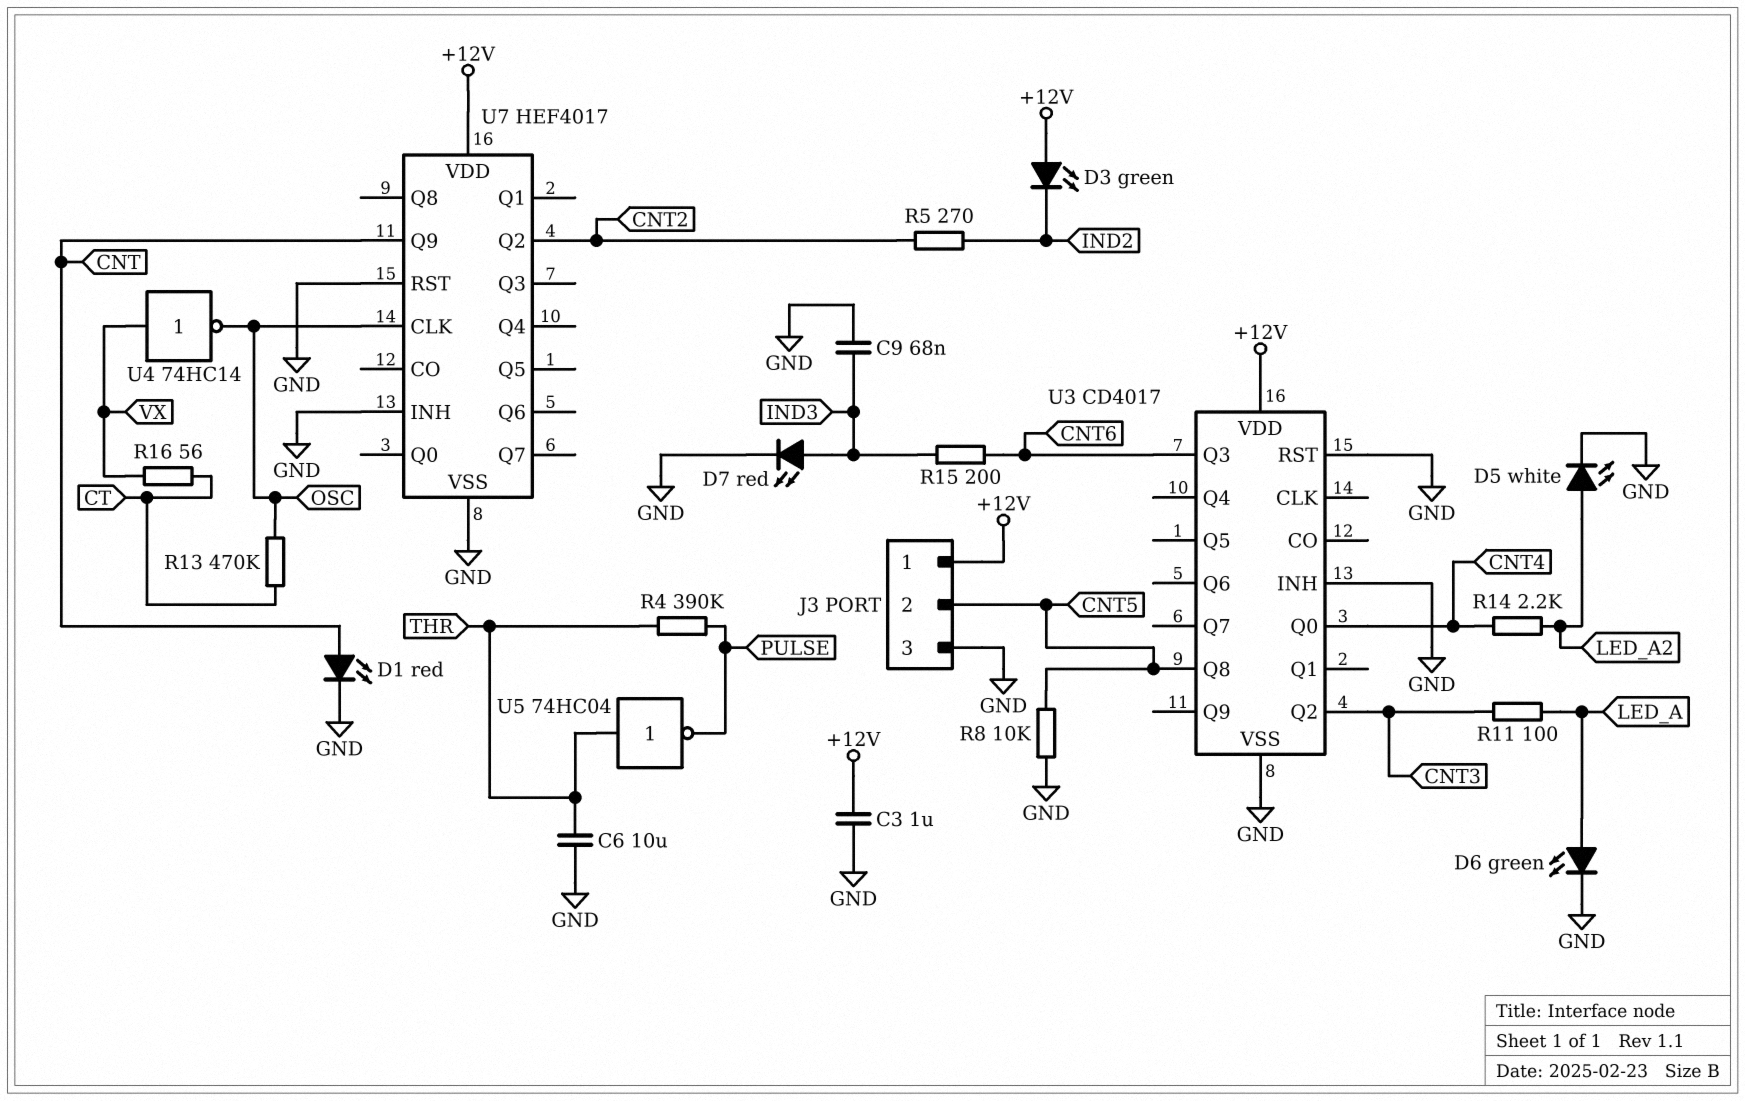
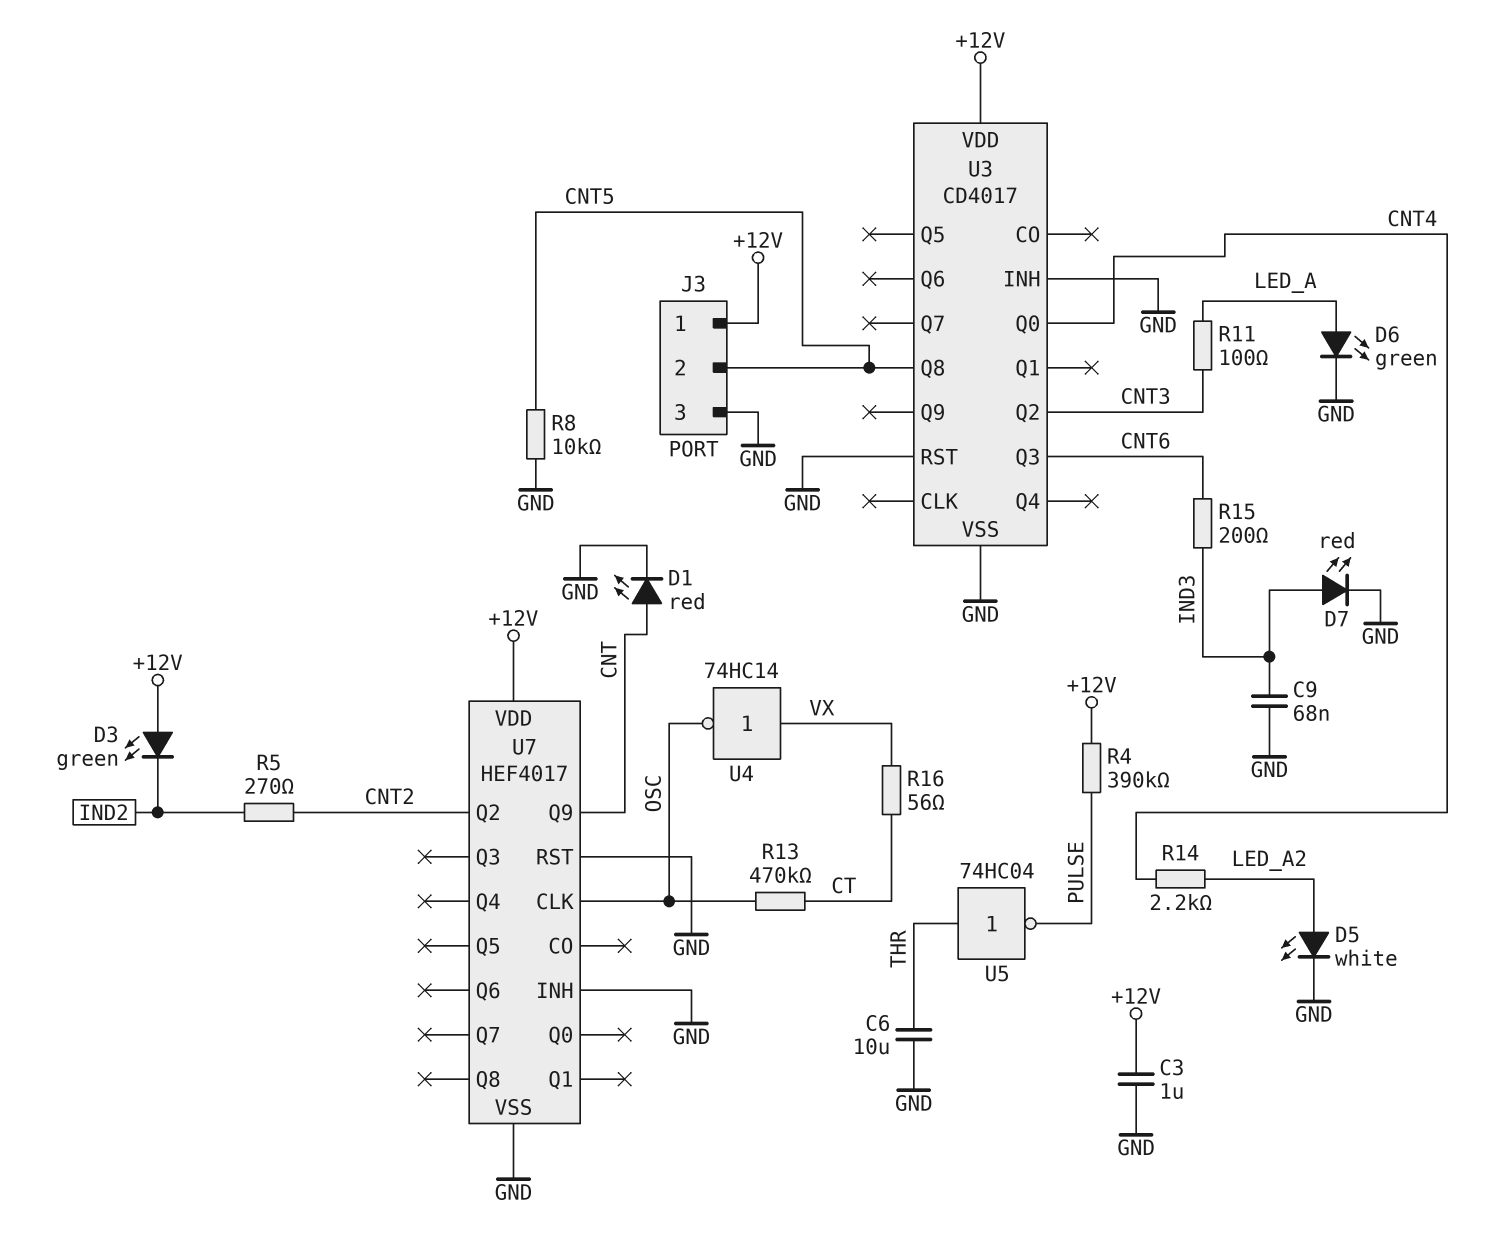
R4: 390k (PULSE, THR) -> 390k (+12V, PULSE)

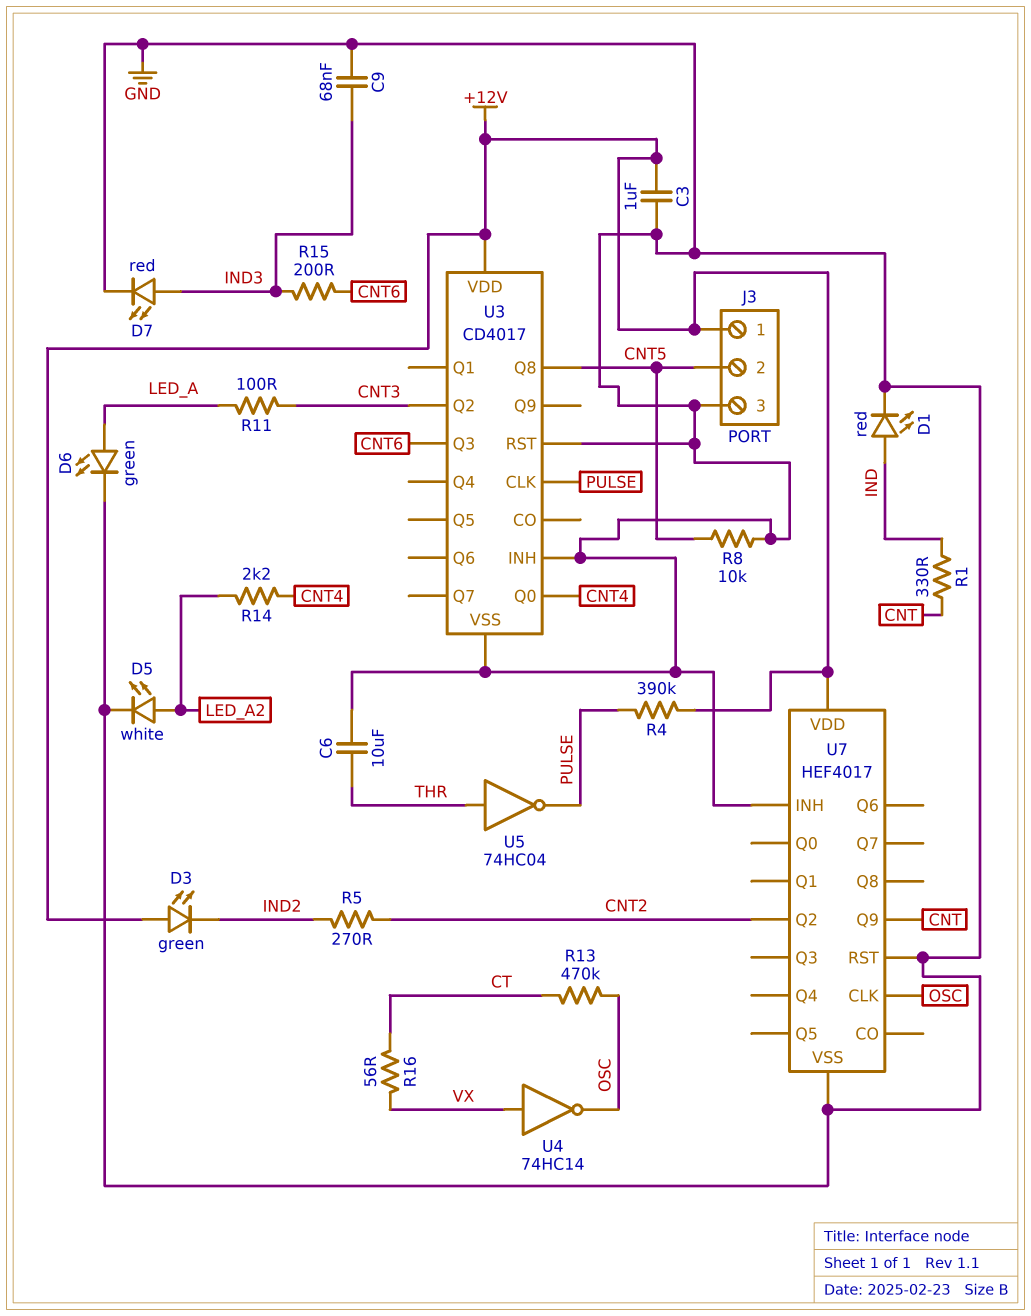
D1: LED red (A CNT, K GND) -> LED red (A IND, K GND)
R1: none -> 330 (CNT, IND)
U3 pin CLK: none -> PULSE

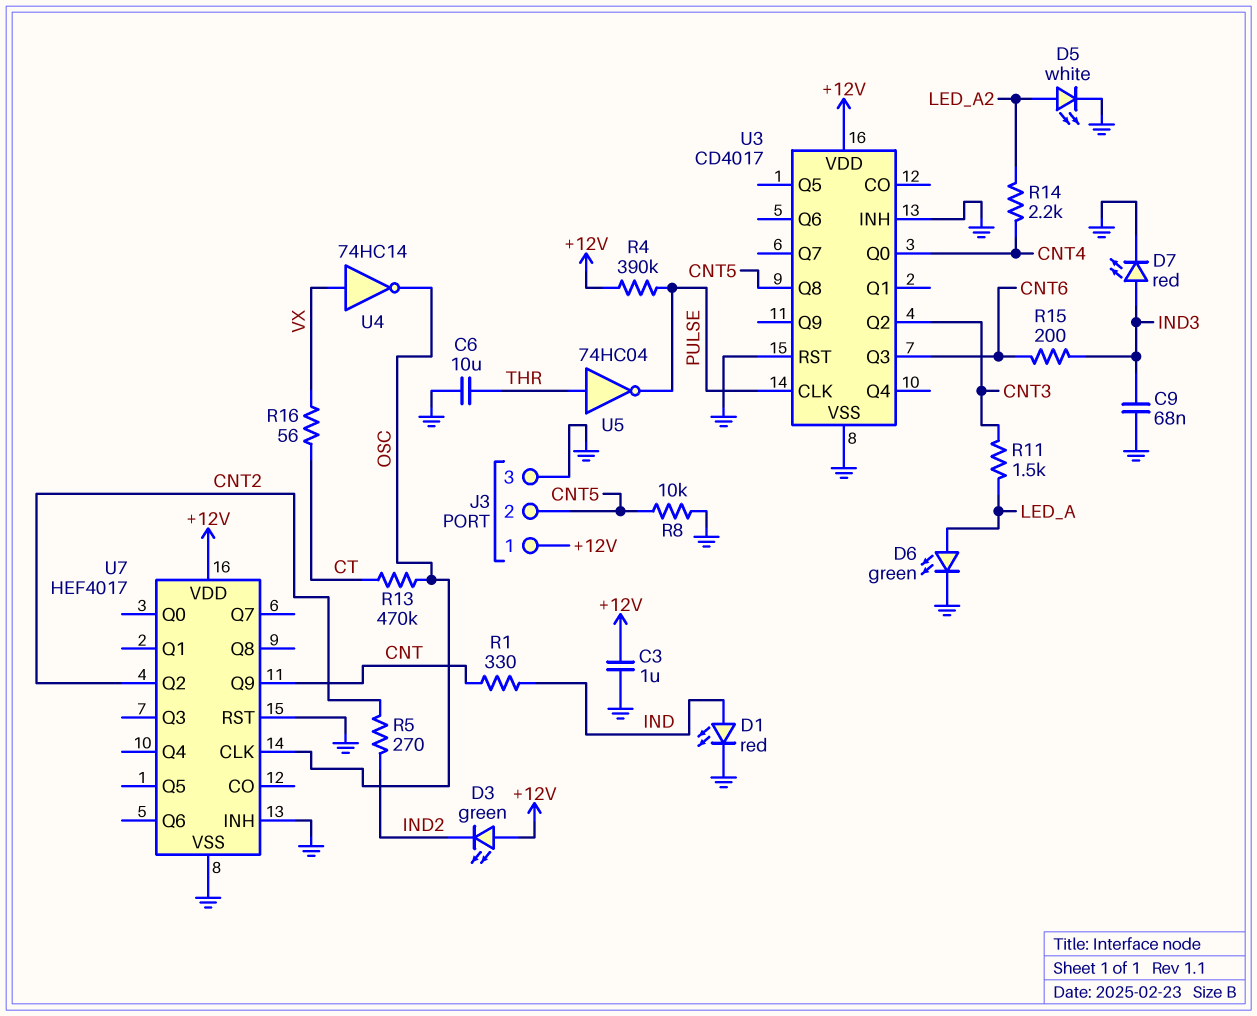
R11: 100 (CNT3, LED_A) -> 1.5k (CNT3, LED_A)

